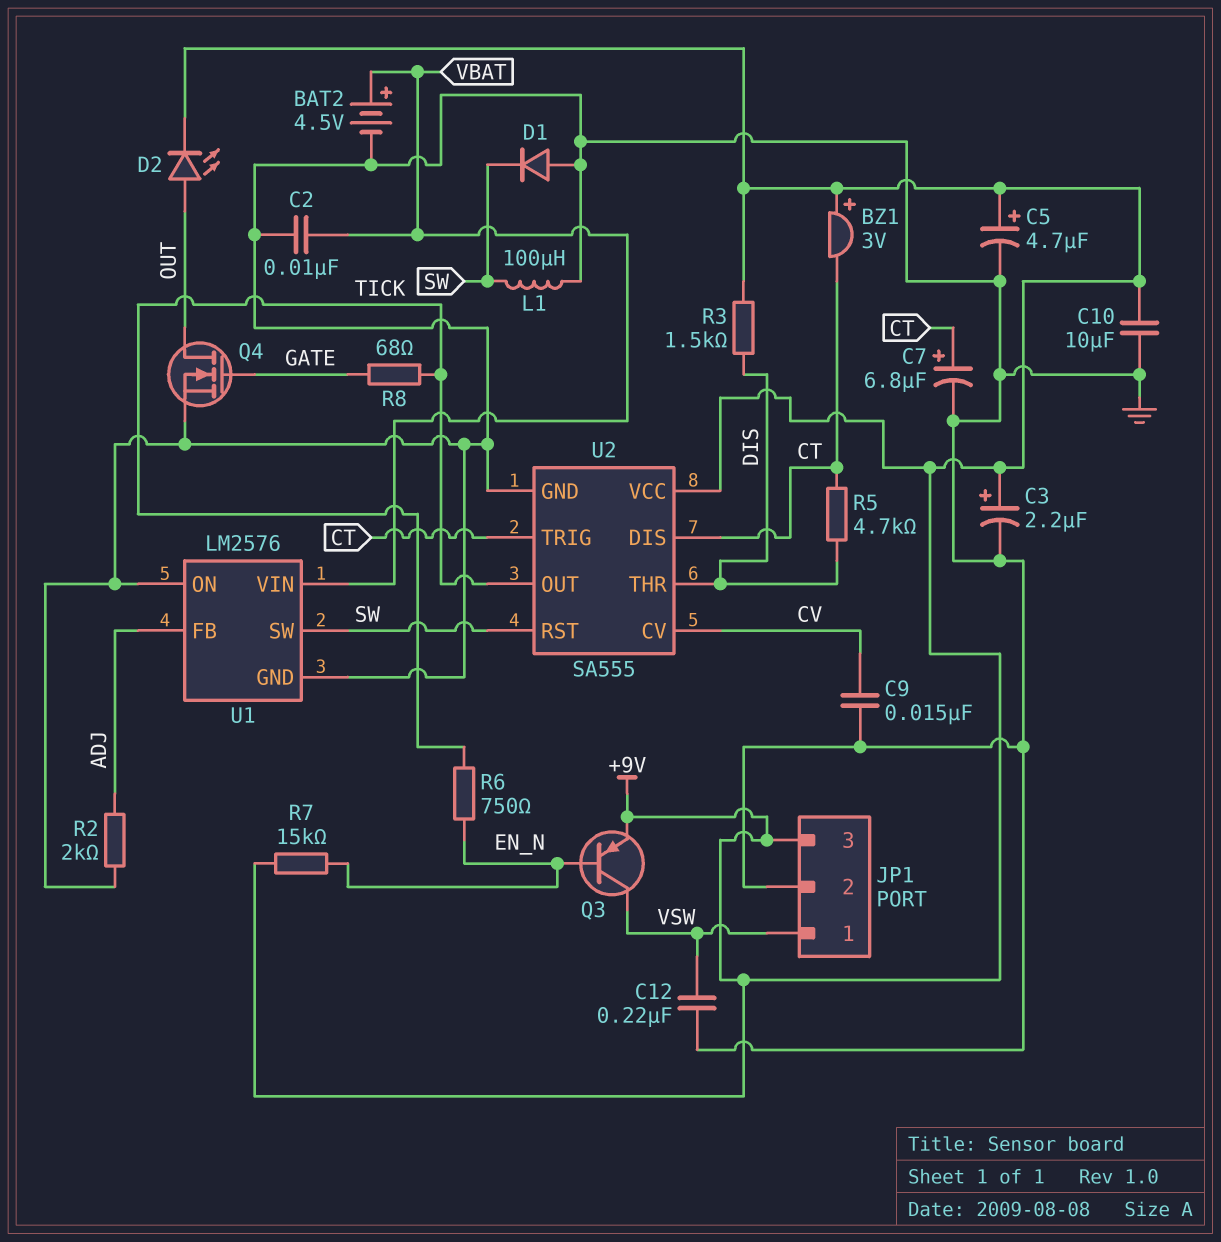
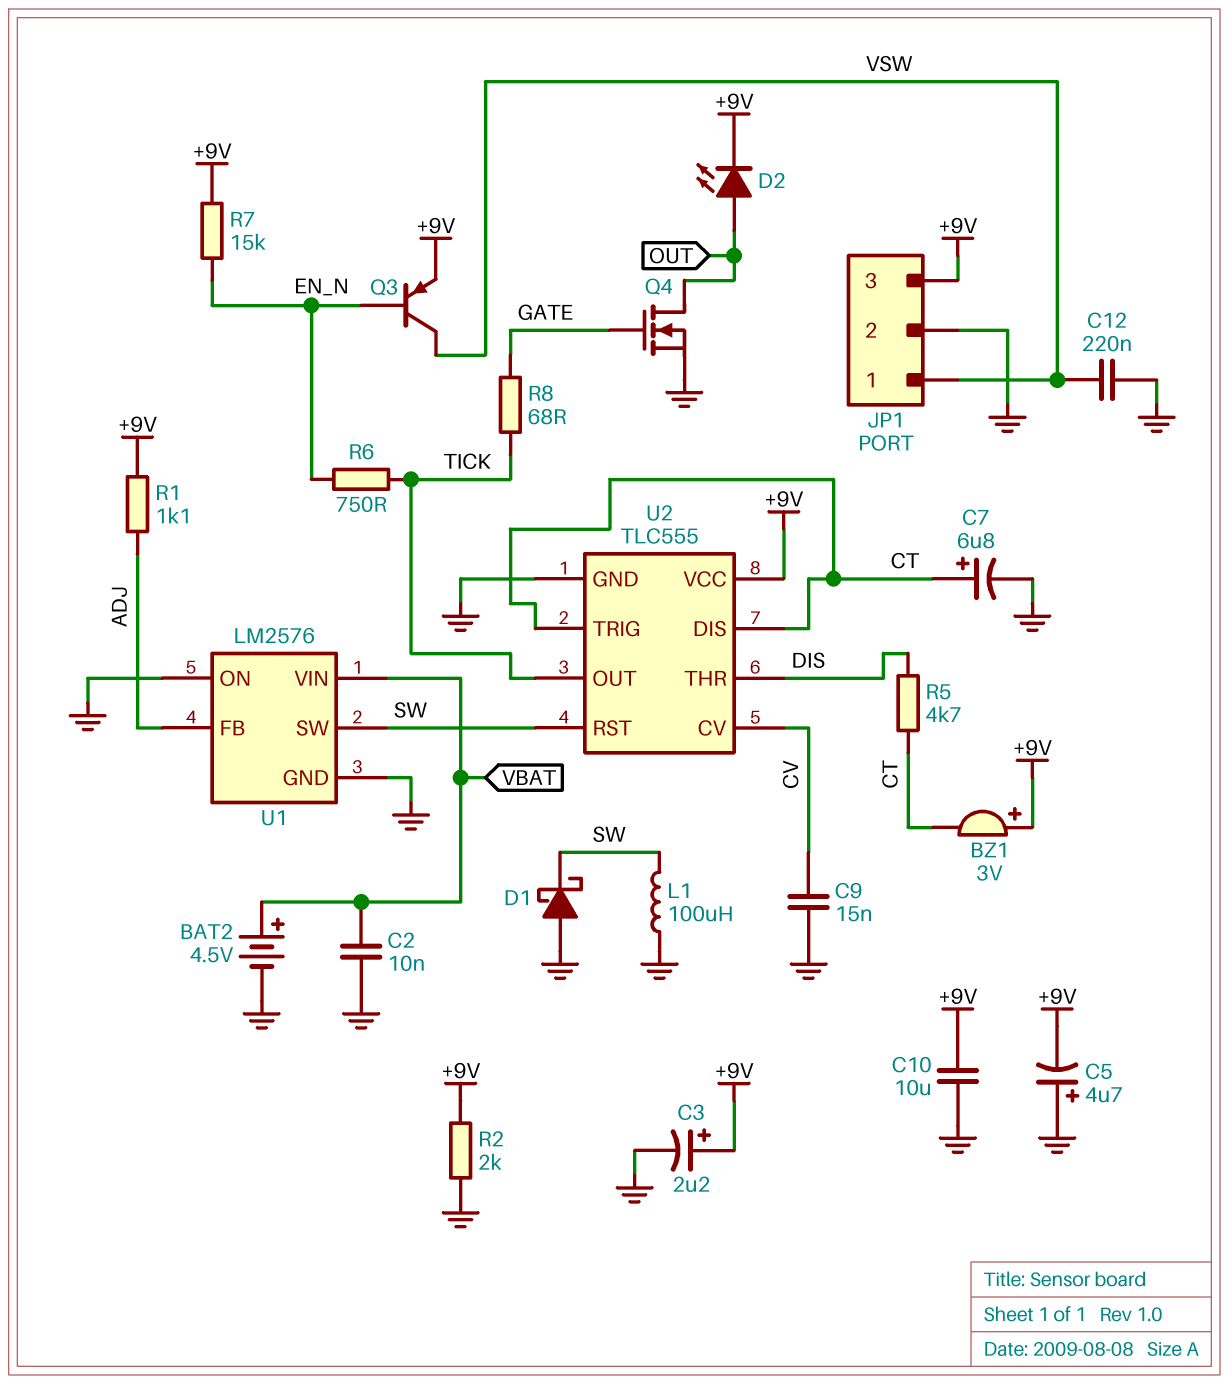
C5: 4.7uF (plus +9V, minus GND) -> 4.7uF (plus GND, minus +9V)
D1: diode (A GND, K SW) -> schottky (A GND, K SW)
R1: none -> 1.1k (+9V, ADJ)
R2: 2k (ADJ, GND) -> 2k (+9V, GND)
R3: 1.5k (+9V, DIS) -> none
U2: SA555 -> TLC555

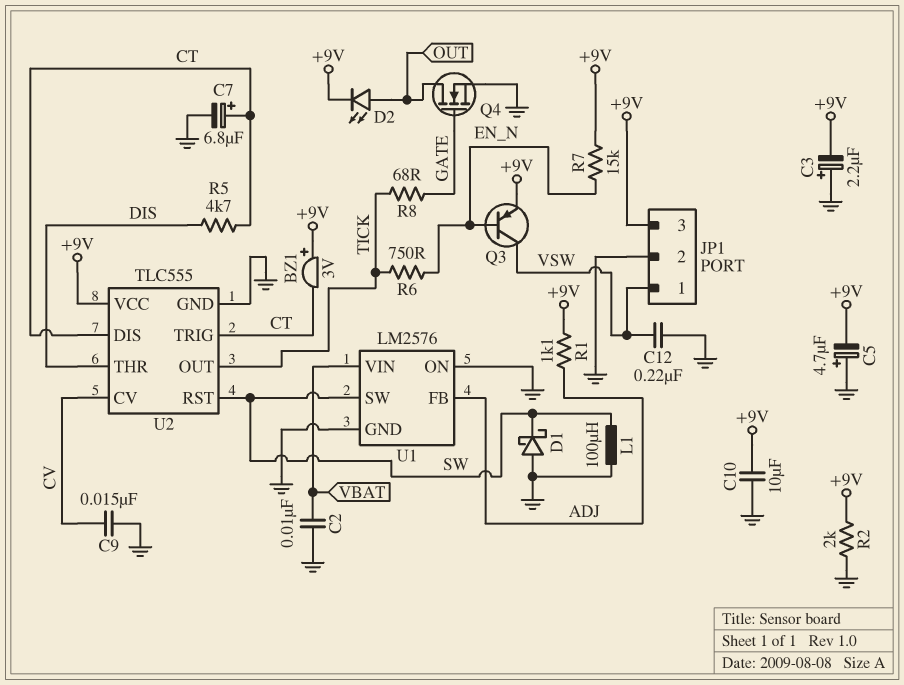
BAT2: 4.5V (plus VBAT, minus GND) -> none
C3: 2.2uF (plus +9V, minus GND) -> 2.2uF (plus GND, minus +9V)

